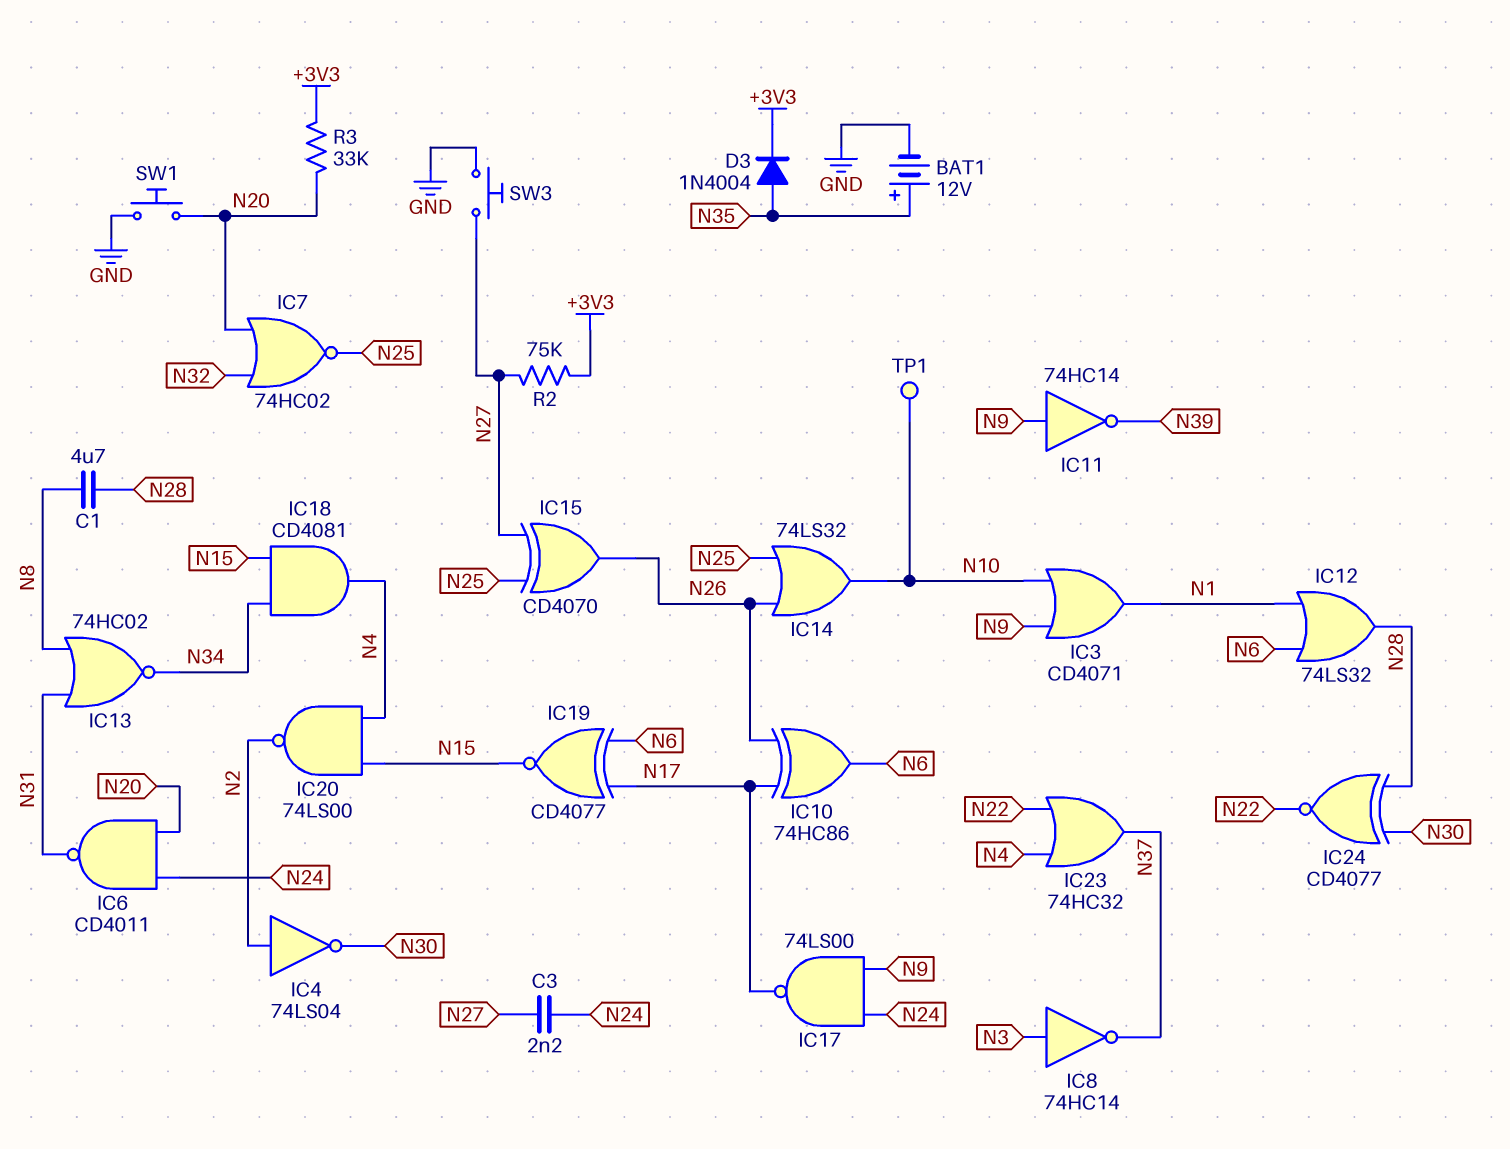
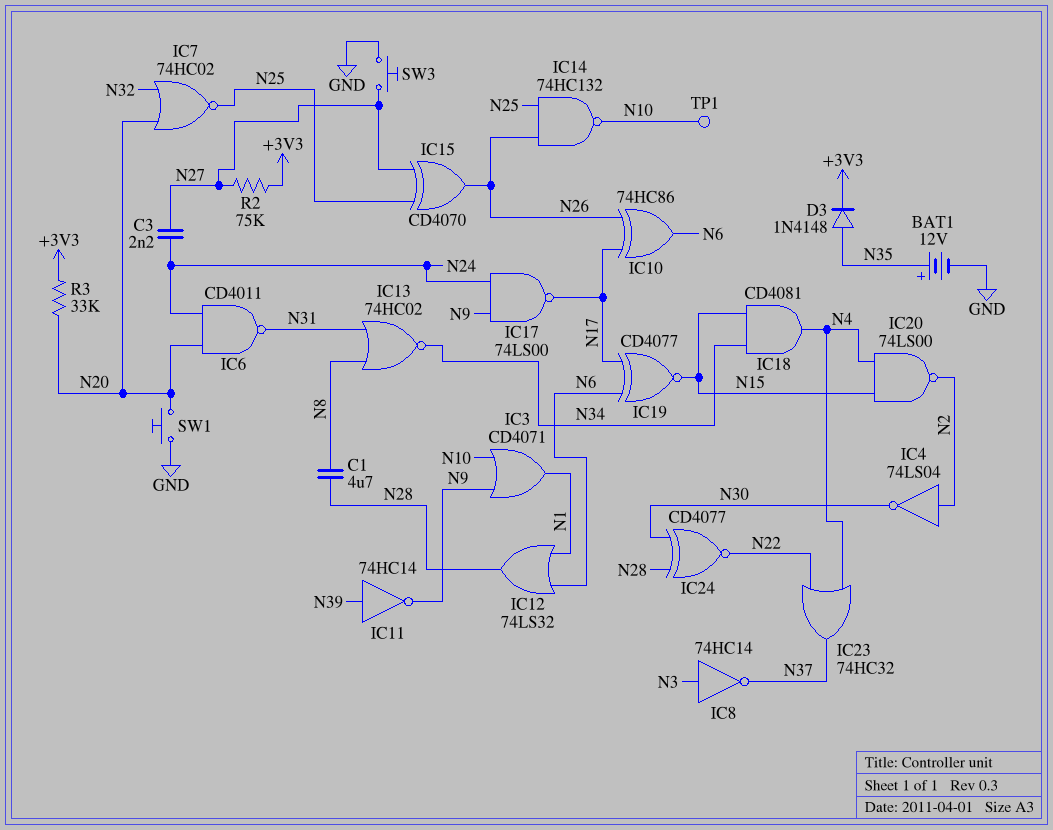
D3: diode 1N4004 (A N35, K +3V3) -> diode 1N4148 (A N35, K +3V3)
IC11: NOT 74HC14 (in N9, out N39) -> NOT 74HC14 (in N39, out N9)
IC14: OR 74LS32 (in N25, in N26, out N10) -> NAND 74HC132 (in N25, in N26, out N10)

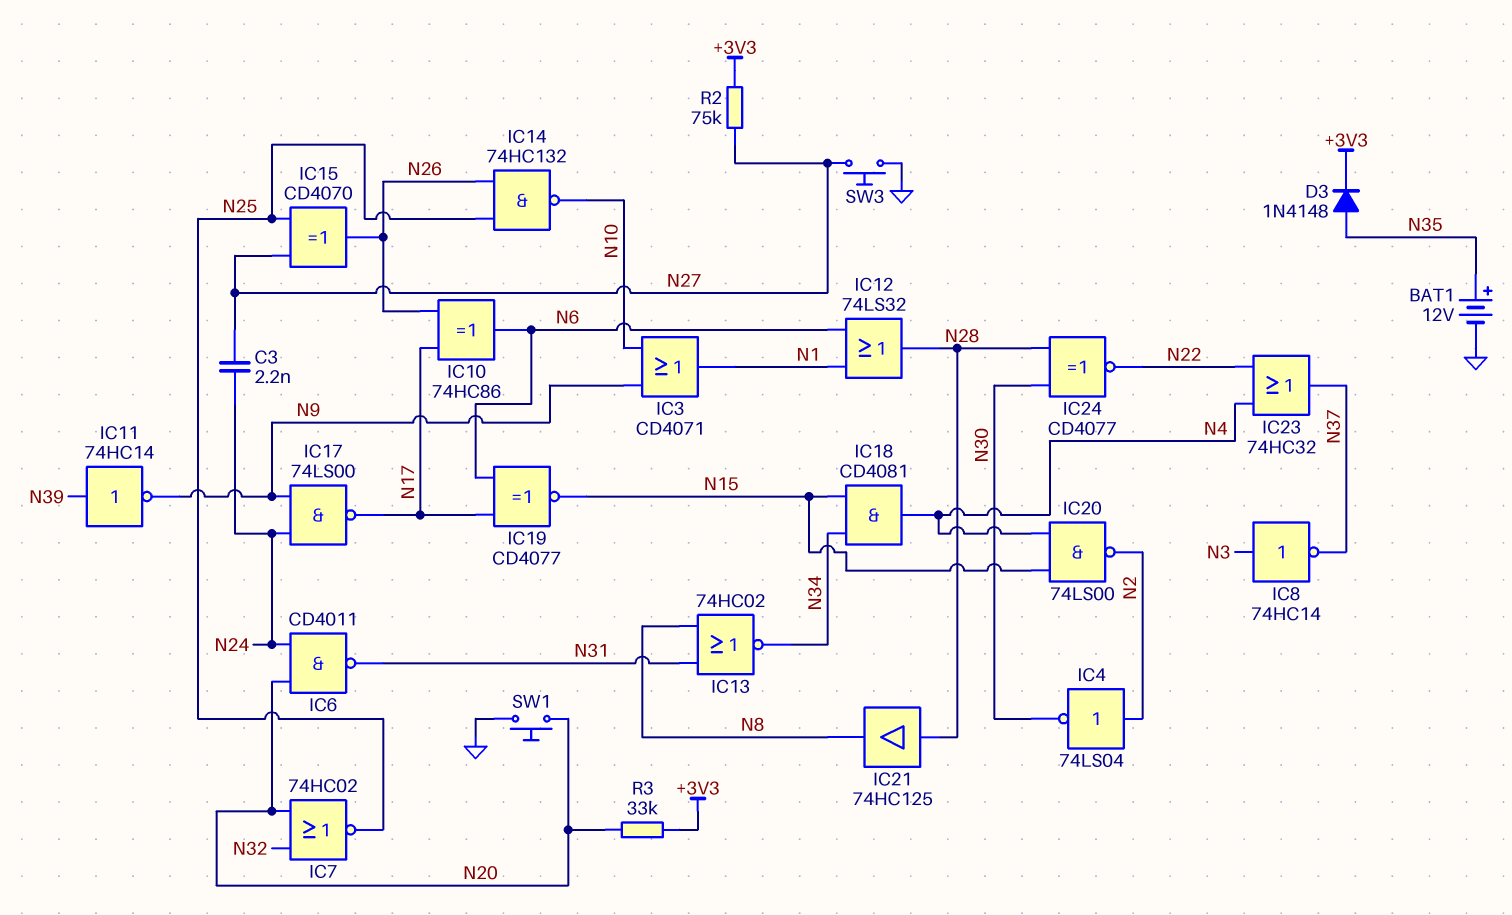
C1: 4.7uF (N8, N28) -> none
IC21: none -> buffer 74HC125 (in N28, out N8)
TP1: test point (N10) -> none

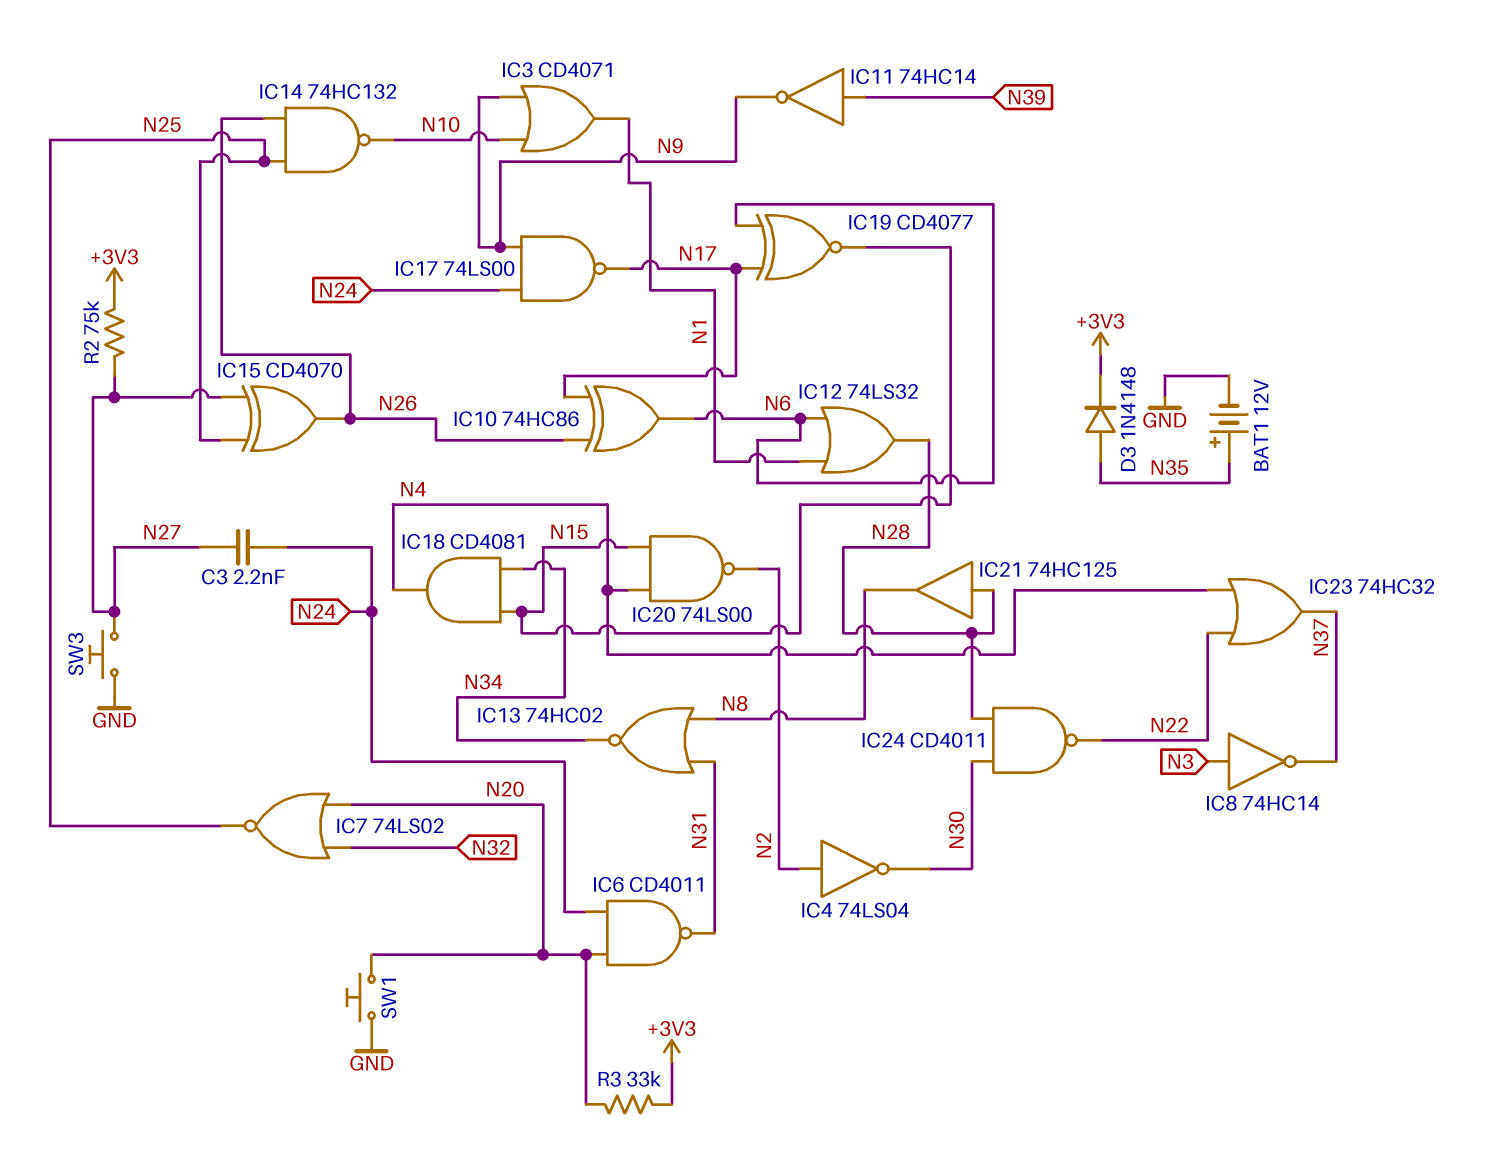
IC7: NOR 74HC02 (in N20, in N32, out N25) -> NOR 74LS02 (in N20, in N32, out N25)
IC24: XNOR CD4077 (in N28, in N30, out N22) -> NAND CD4011 (in N28, in N30, out N22)

